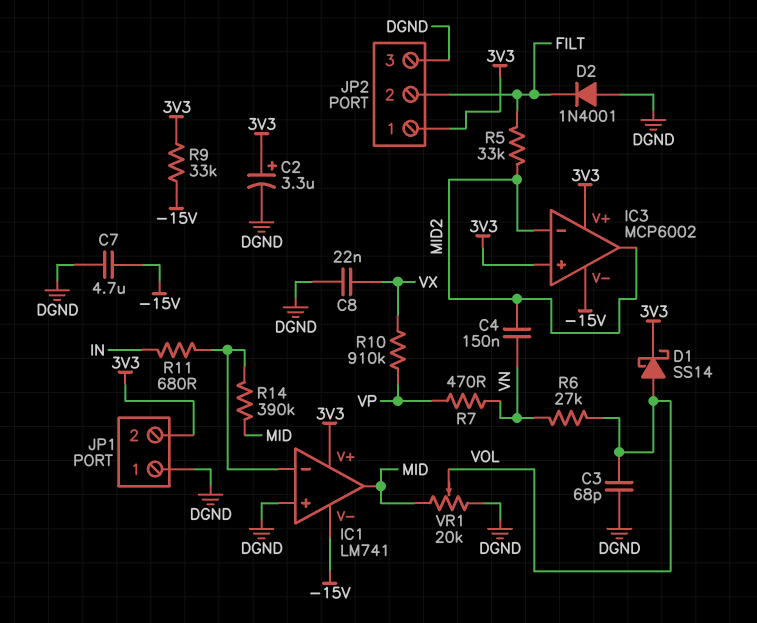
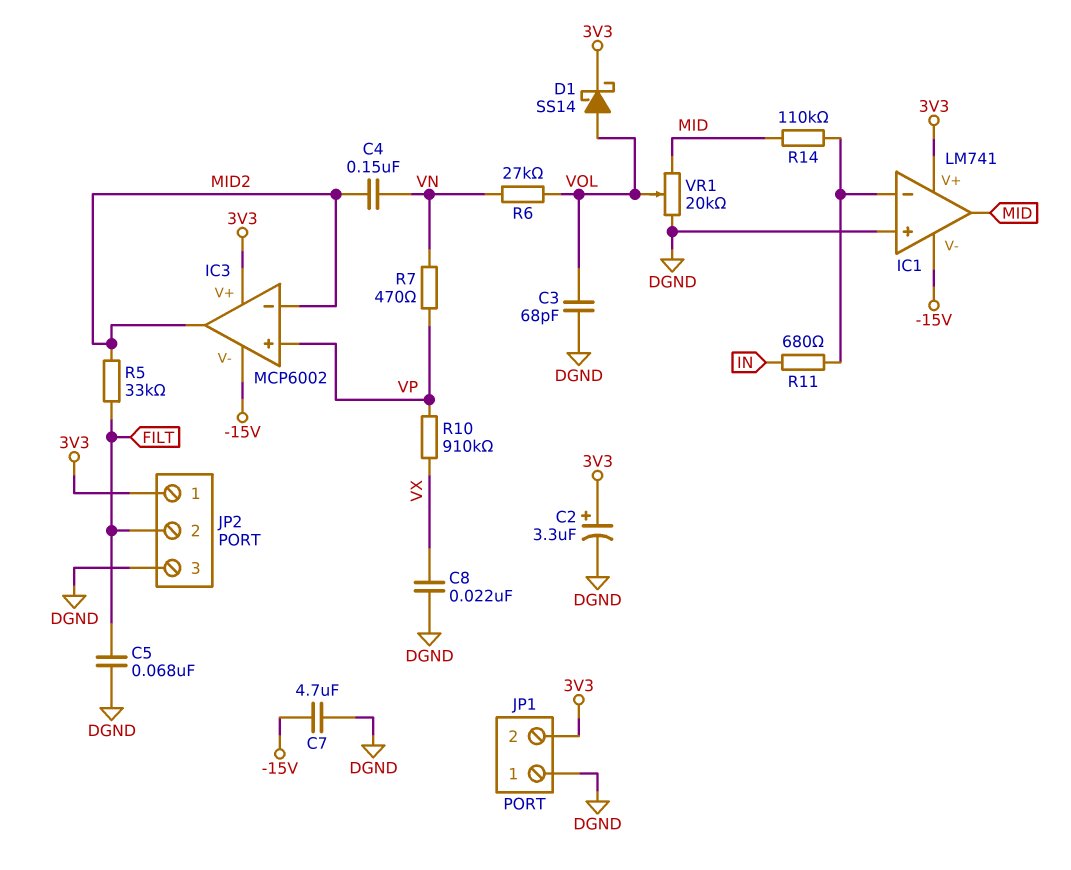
C5: none -> 68nF (DGND, FILT)
D2: diode 1N4001 (A DGND, K FILT) -> none
IC3 pin in+: 3V3 -> VP
R9: 33k (-15V, 3V3) -> none
R14: 390k (IC1/in-, MID) -> 110k (IC1/in-, MID)

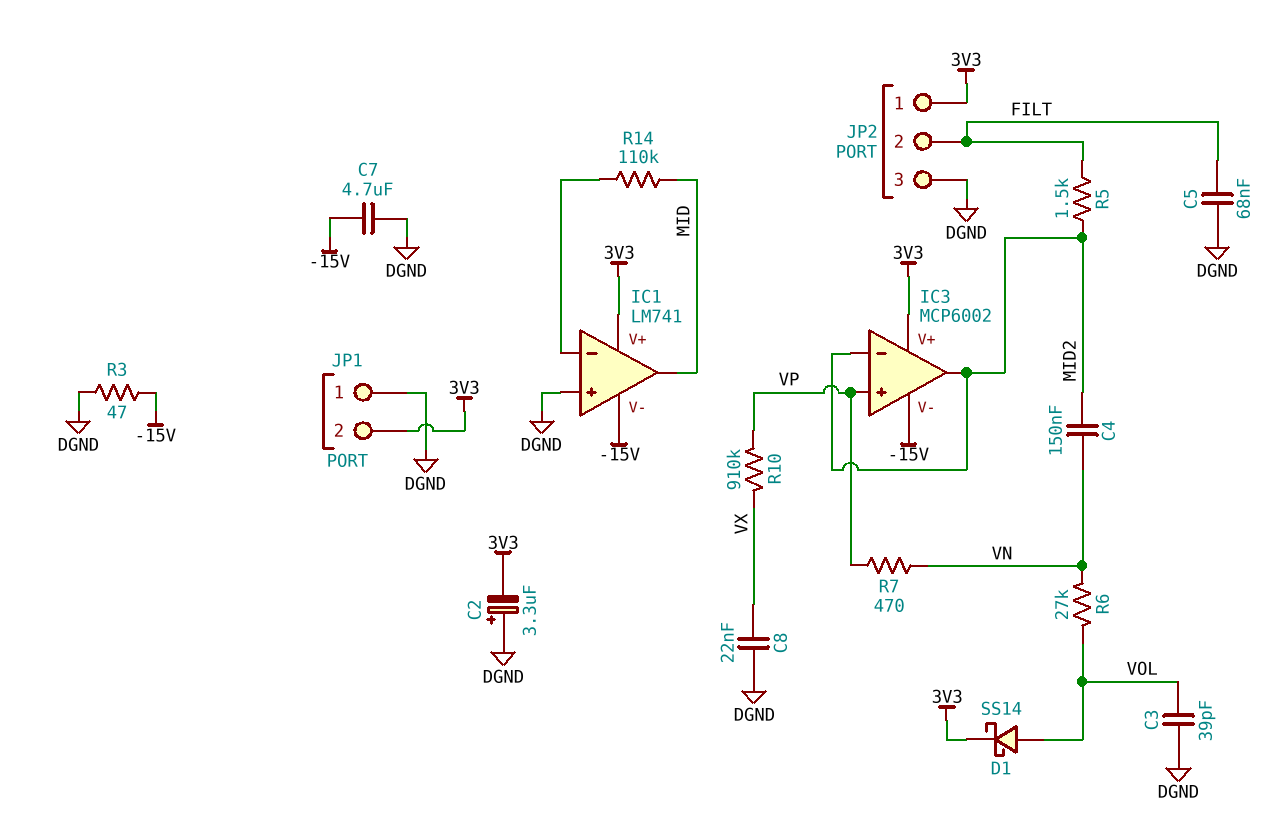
C2: 3.3uF (plus 3V3, minus DGND) -> 3.3uF (plus DGND, minus 3V3)
C3: 68pF (DGND, VOL) -> 39pF (DGND, VOL)
R3: none -> 47 (-15V, DGND)
R5: 33k (FILT, MID2) -> 1.5k (FILT, MID2)
R11: 680 (IC1/in-, IN) -> none
VR1: 20k (DGND, MID, wiper VOL) -> none

